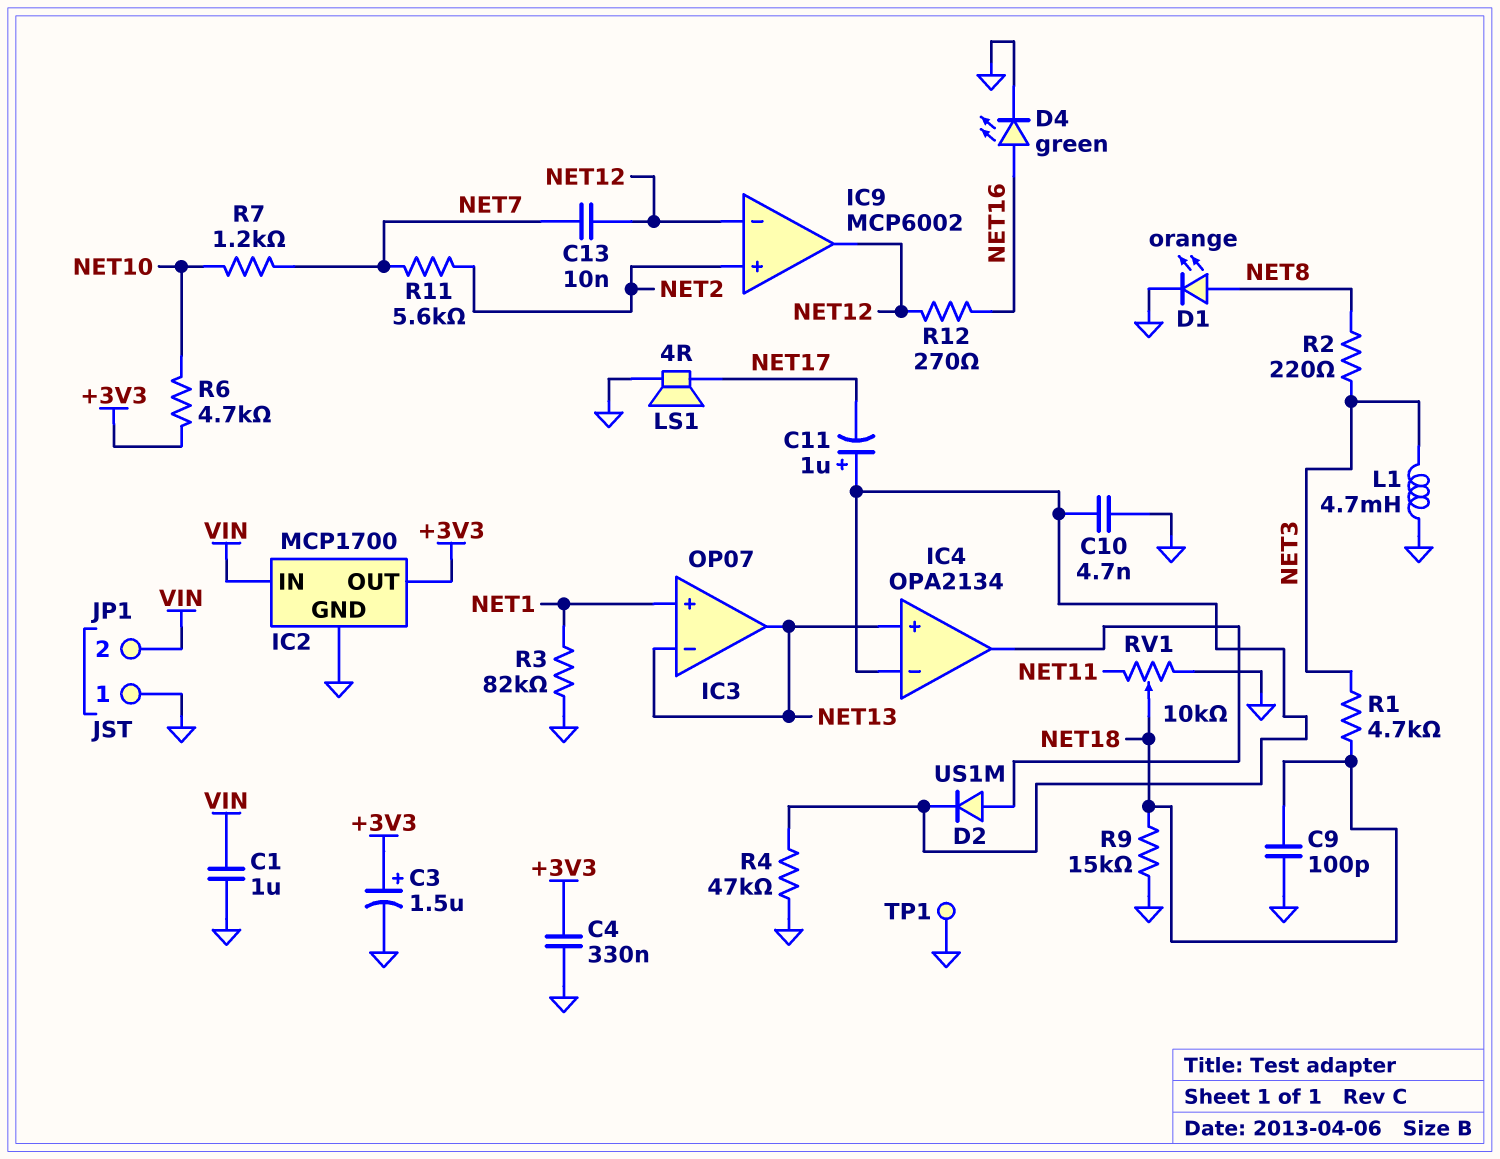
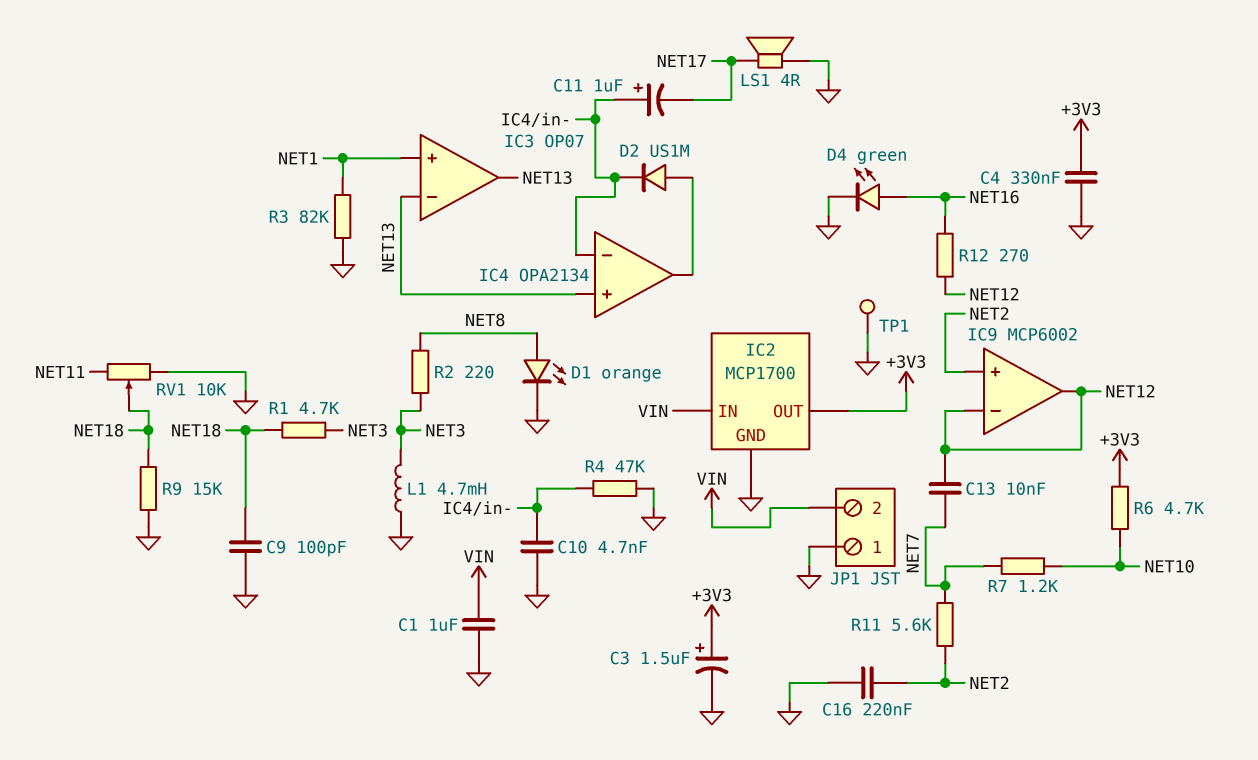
C16: none -> 220nF (GND, NET2)

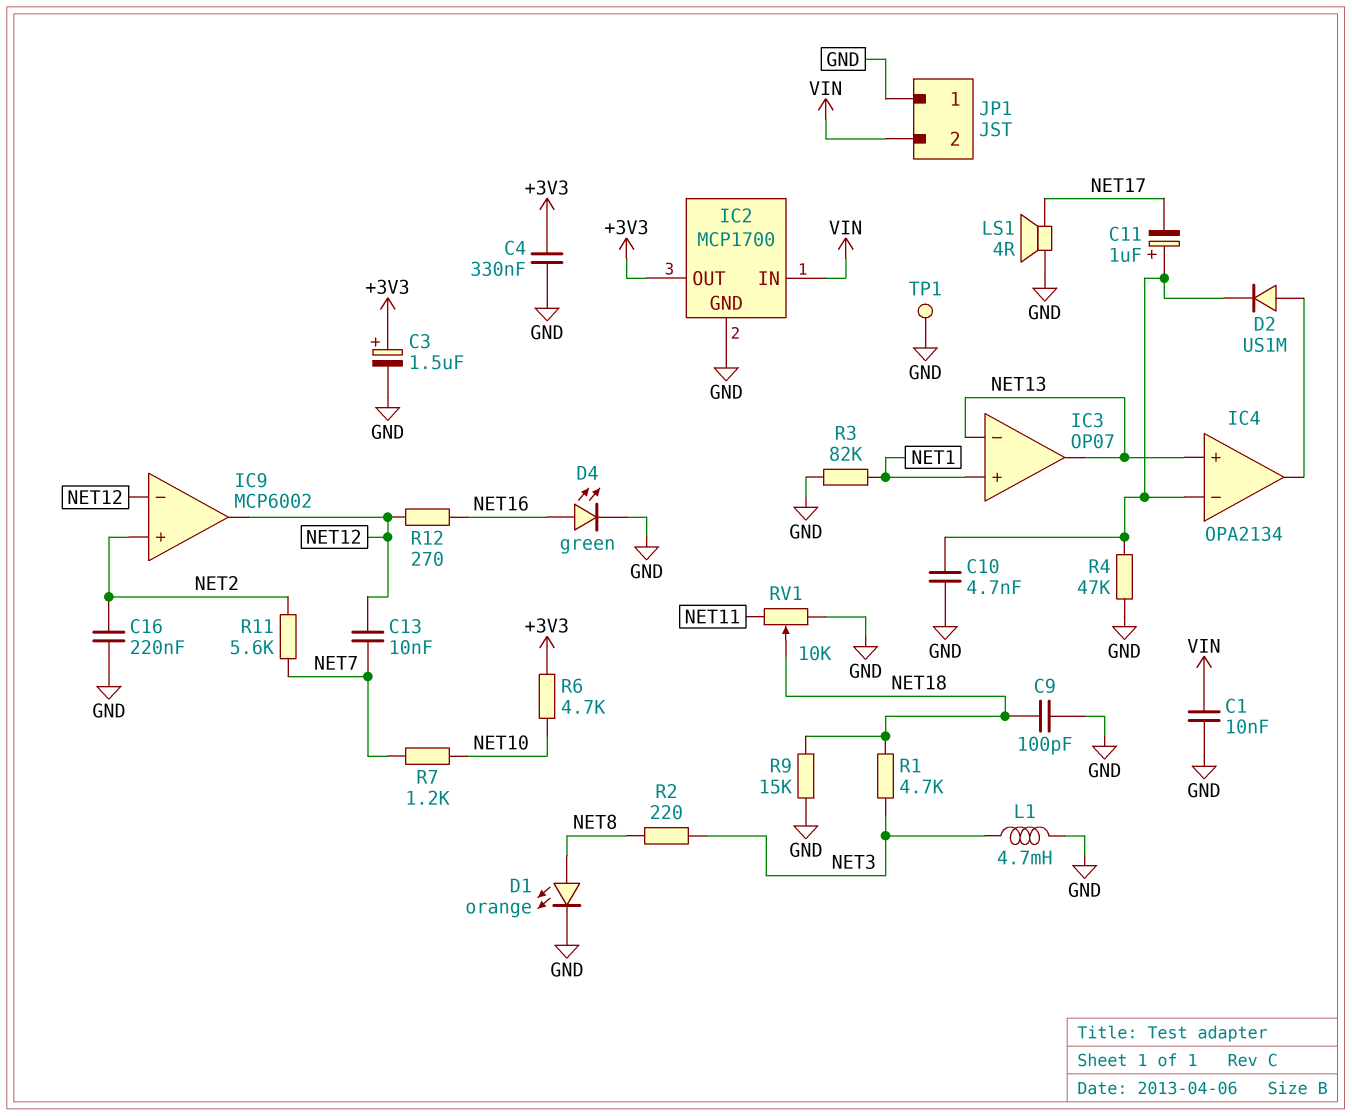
C1: 1uF (GND, VIN) -> 10nF (GND, VIN)

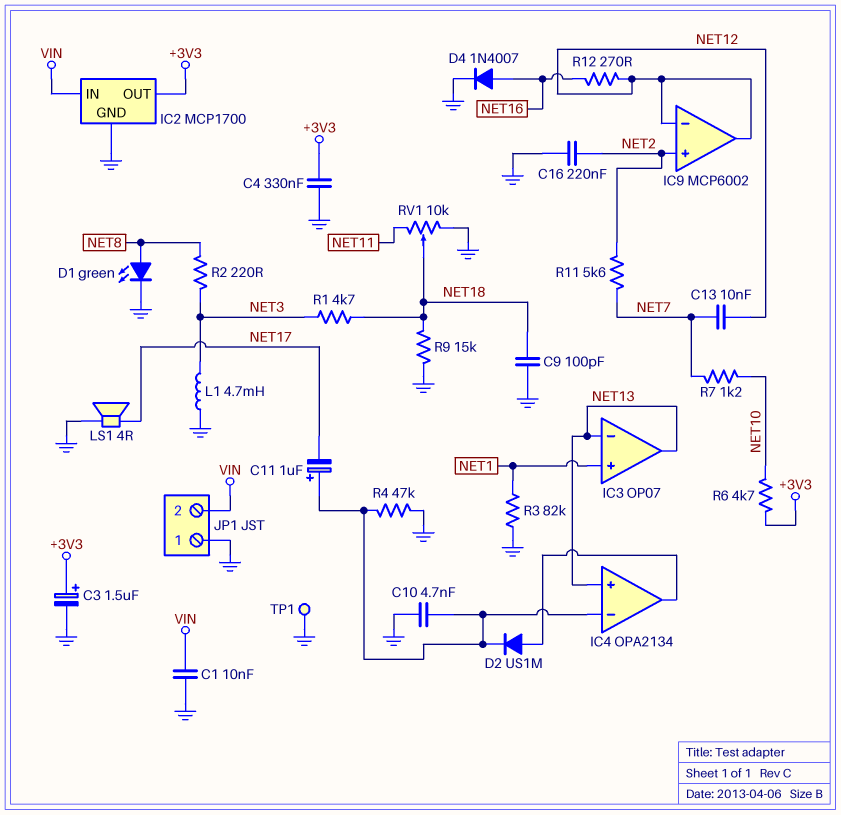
D1: LED orange (A NET8, K GND) -> LED green (A NET8, K GND)
D4: LED green (A NET16, K GND) -> diode 1N4007 (A NET16, K GND)

